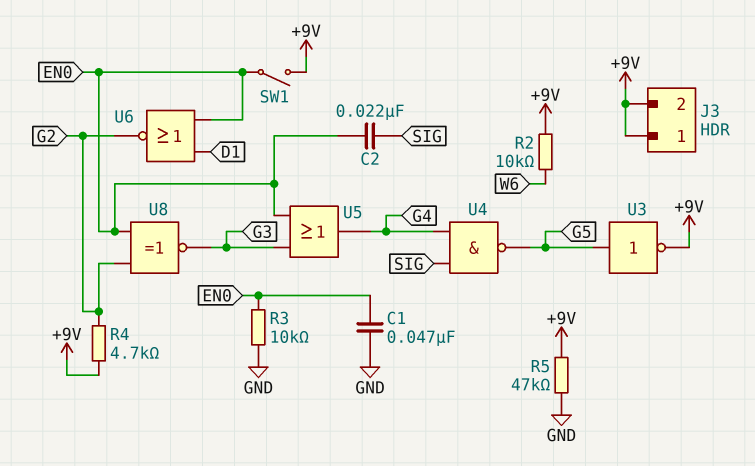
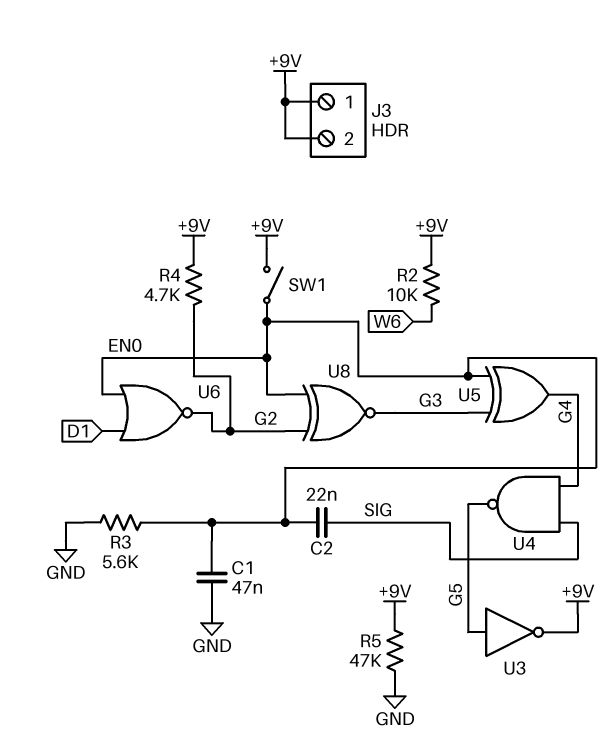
R3: 10k (EN0, GND) -> 5.6k (EN0, GND)
U5: OR (in EN0, in G3, out G4) -> XOR (in EN0, in G3, out G4)

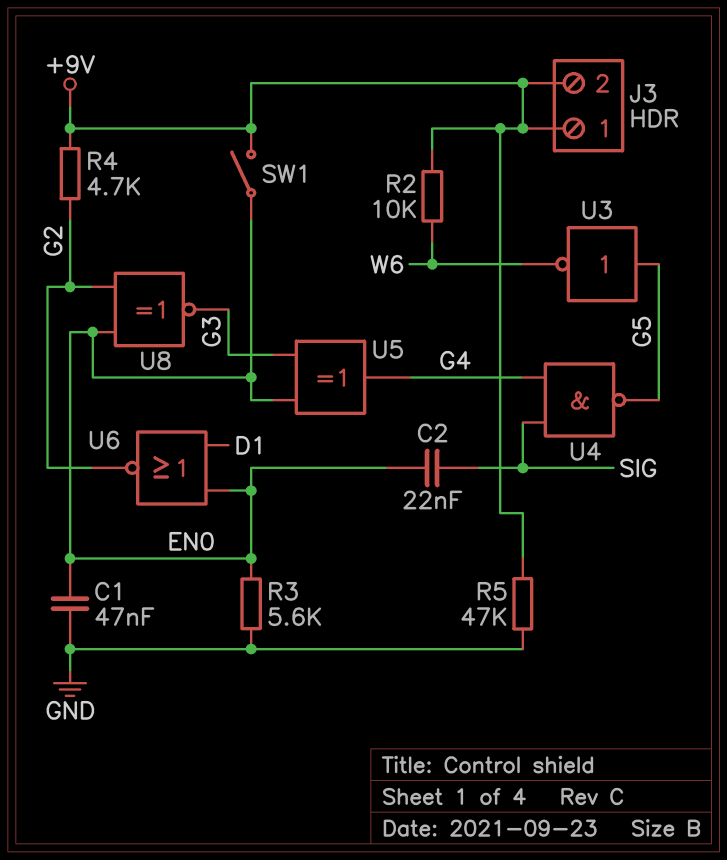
U3: NOT (in G5, out +9V) -> NOT (in G5, out W6)

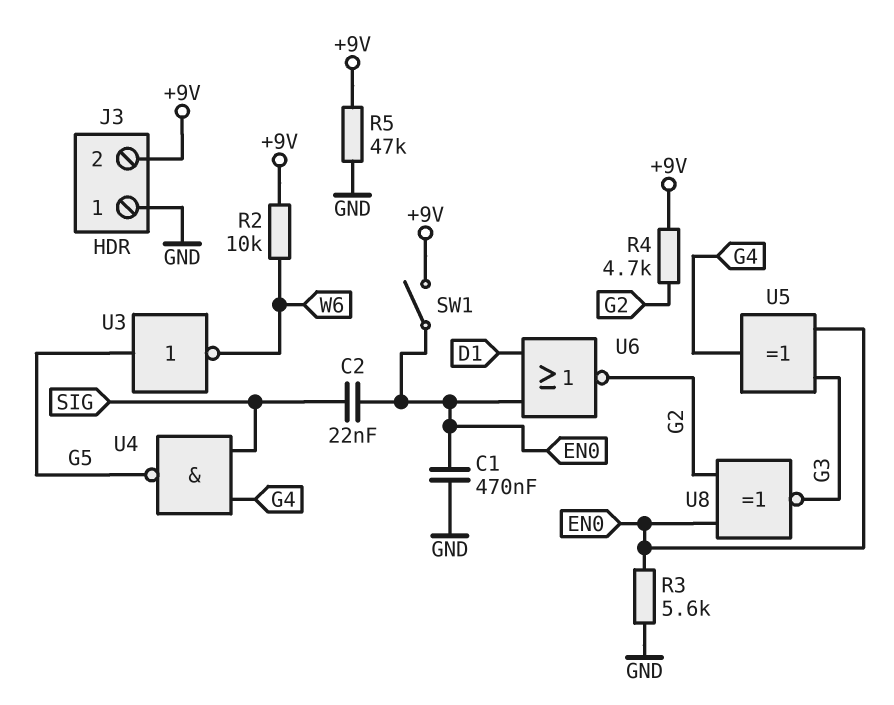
C1: 47nF (EN0, GND) -> 470nF (EN0, GND)
J3 pin 1: +9V -> GND

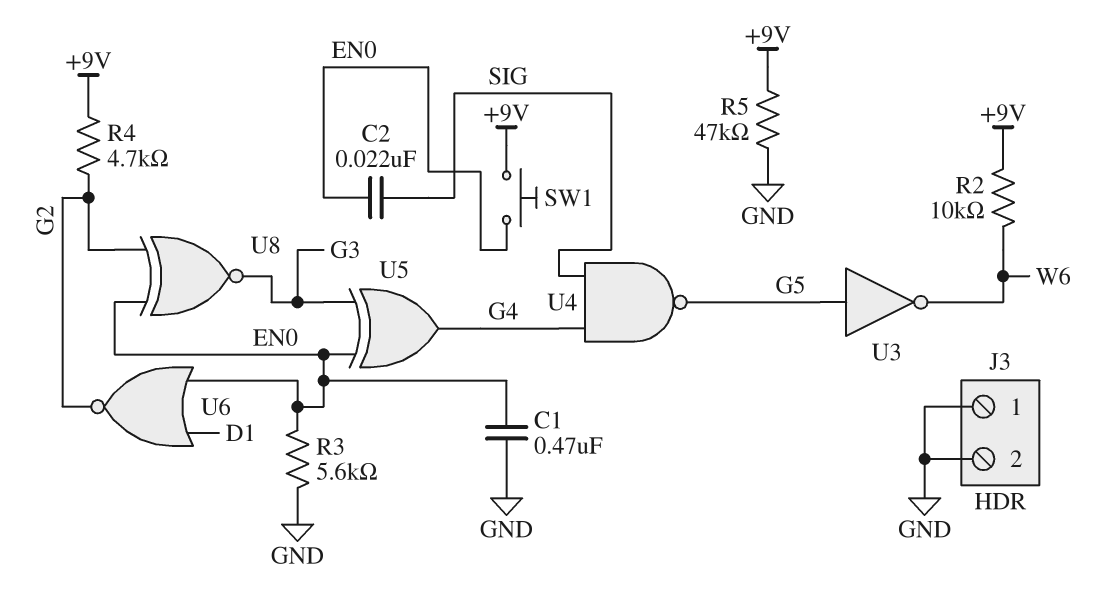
J3 pin 2: +9V -> GND
SW1: switch (+9V, EN0) -> button (+9V, EN0)

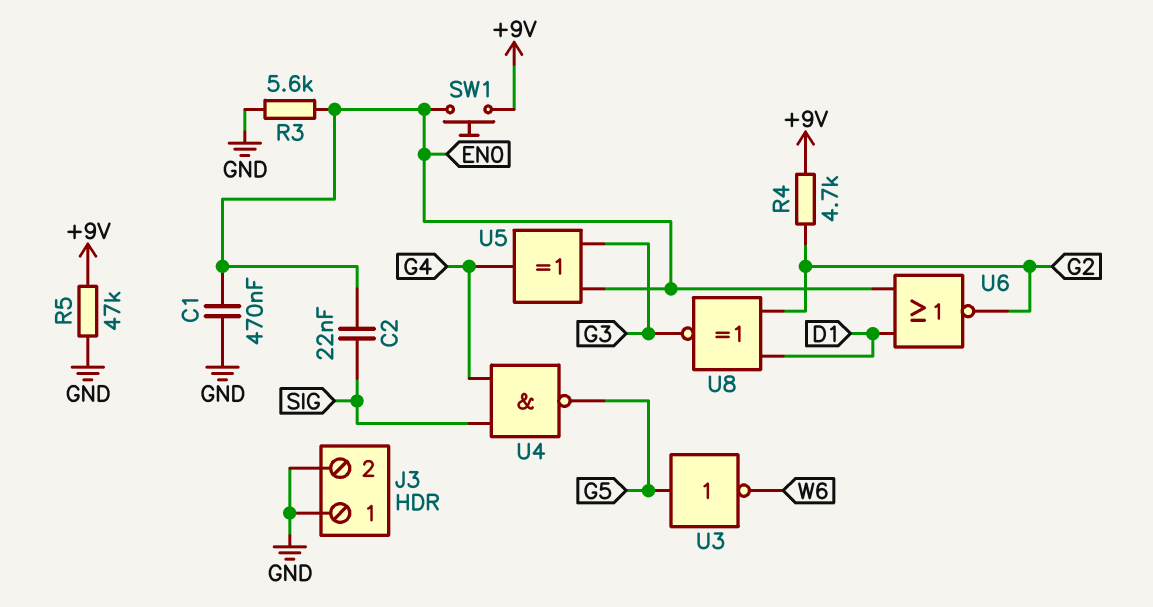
R2: 10k (+9V, W6) -> none
U8: XNOR (in EN0, in G2, out G3) -> XNOR (in D1, in G2, out G3)

